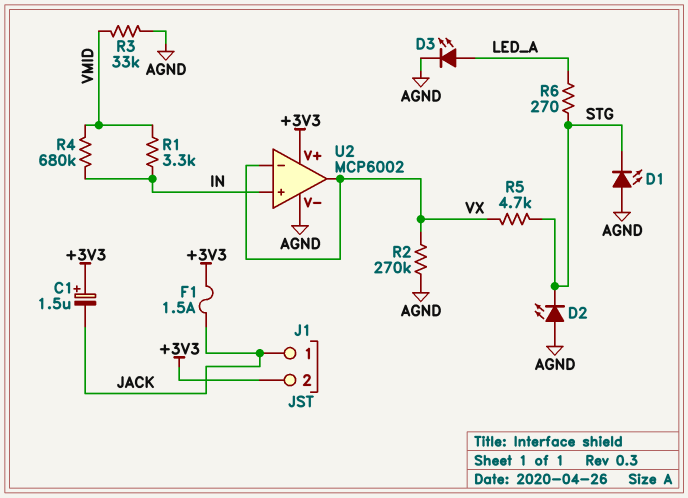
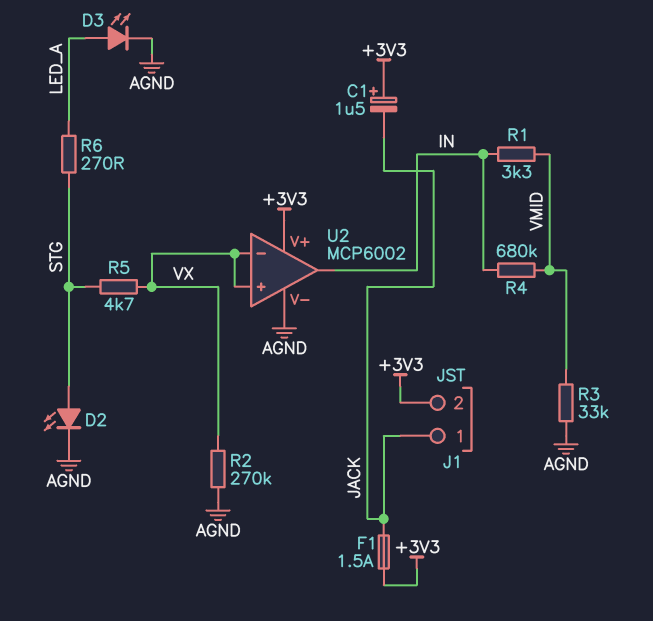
D1: LED (A AGND, K STG) -> none
D2: LED (A AGND, K STG) -> LED (A STG, K AGND)
U2 pin in+: IN -> VX
U2 pin out: VX -> IN

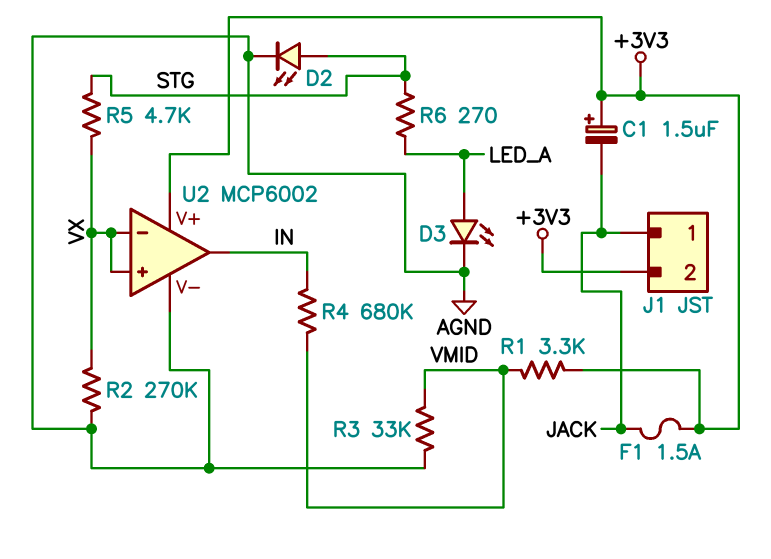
R1: 3.3k (IN, VMID) -> 3.3k (+3V3, VMID)

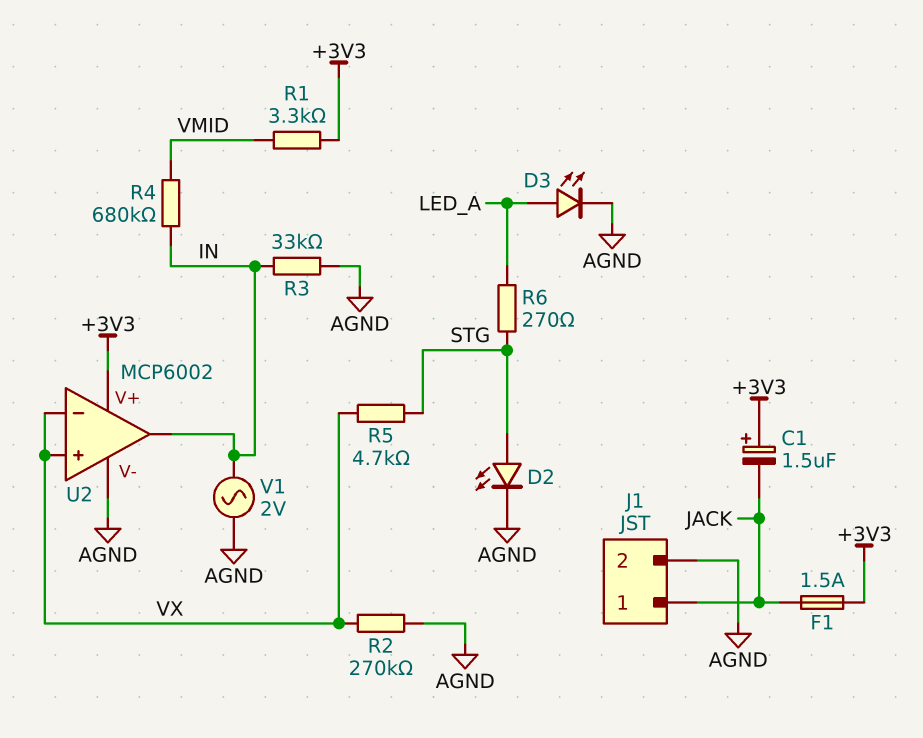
J1 pin 2: +3V3 -> AGND
R3: 33k (AGND, VMID) -> 33k (AGND, IN)
V1: none -> AC 2V (AGND, IN)

